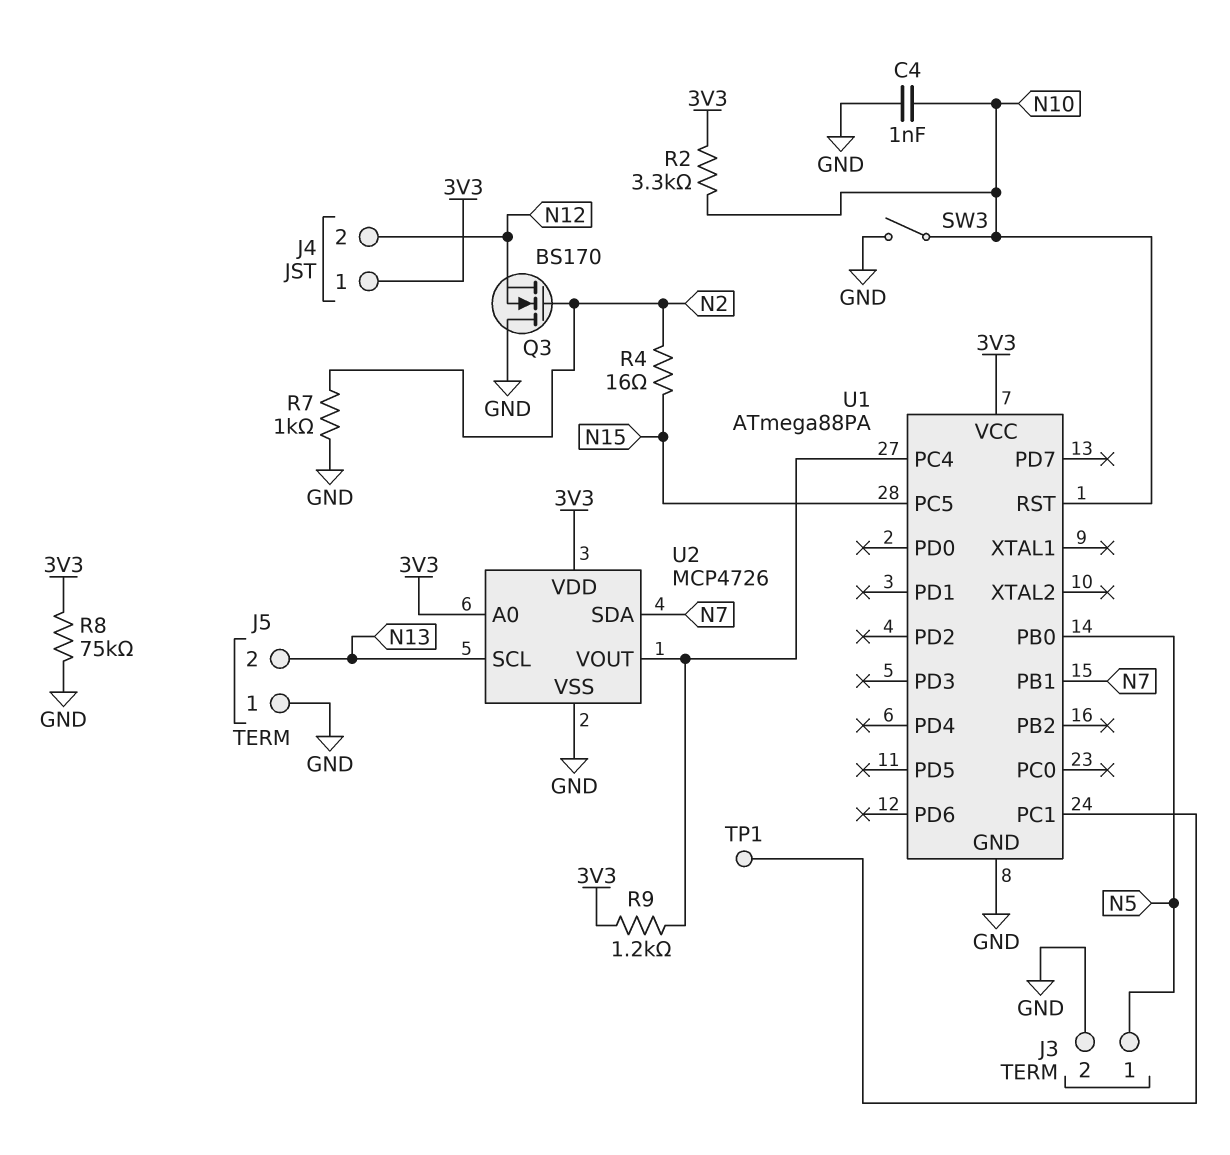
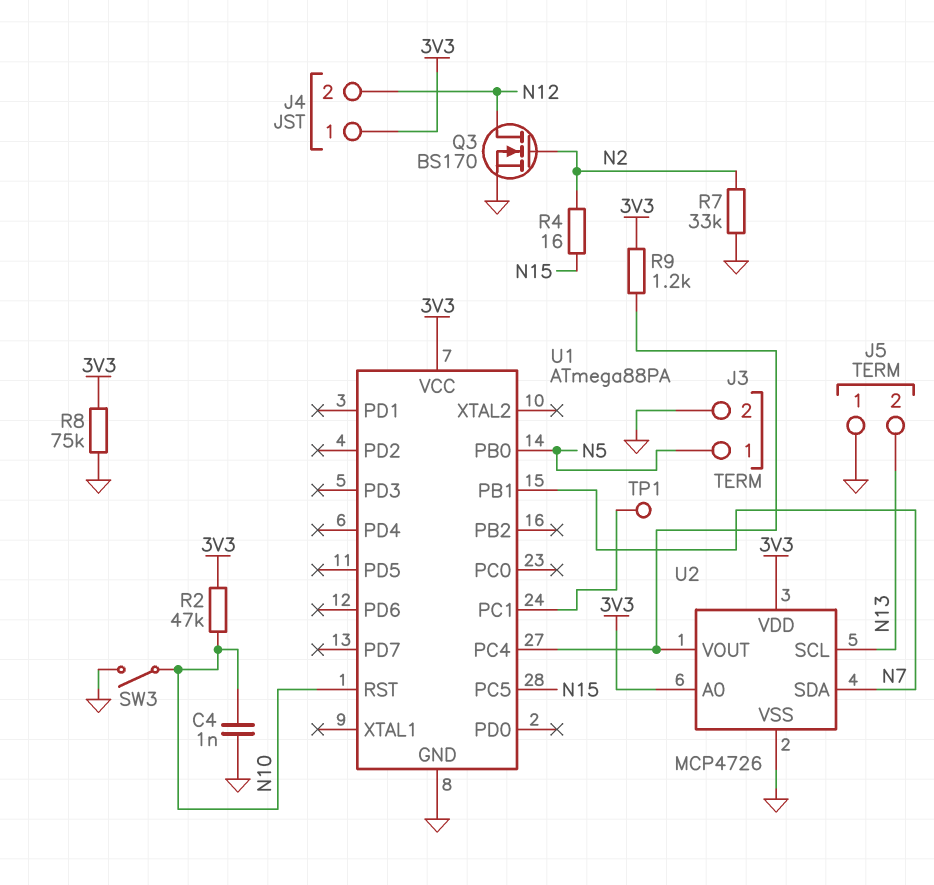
Q3: NMOS BS170 (G N2, D GND, S N12) -> NMOS BS170 (G N2, D N12, S GND)
R2: 3.3k (3V3, N10) -> 47k (3V3, N10)
R7: 1k (GND, N2) -> 33k (GND, N2)

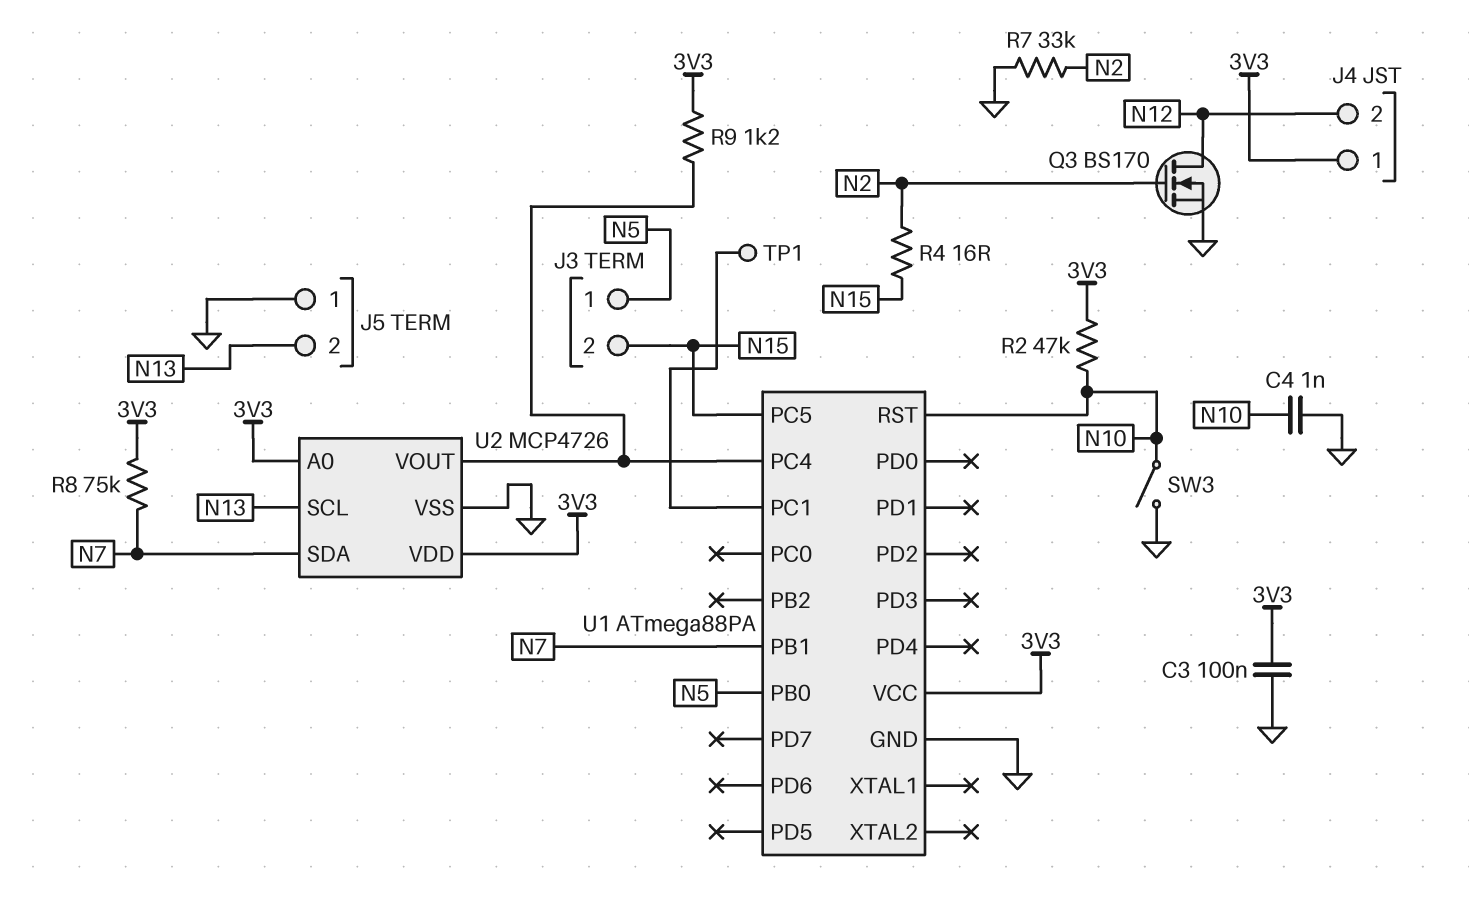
C3: none -> 100nF (3V3, GND)
J3 pin 2: GND -> N15
R8: 75k (3V3, GND) -> 75k (3V3, N7)

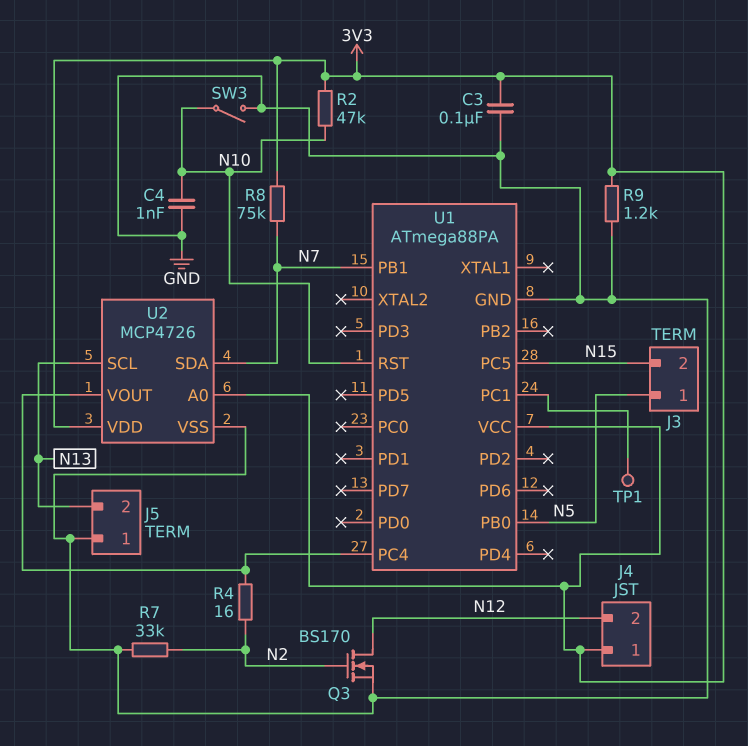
R4: 16 (N2, N15) -> 16 (N2, U1/PC4)
R9: 1.2k (3V3, U1/PC4) -> 1.2k (3V3, GND)

